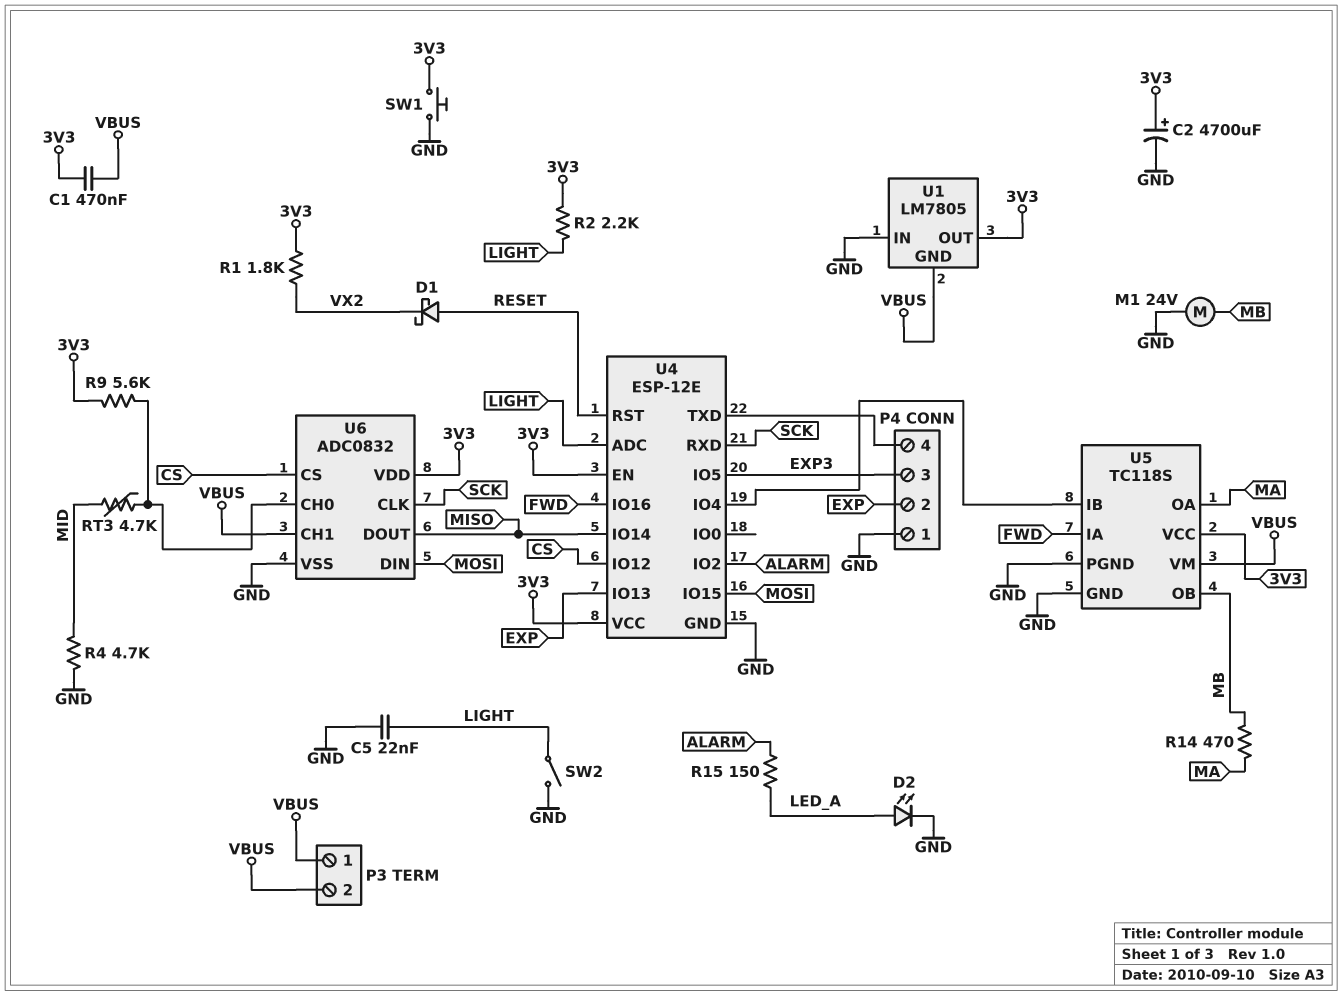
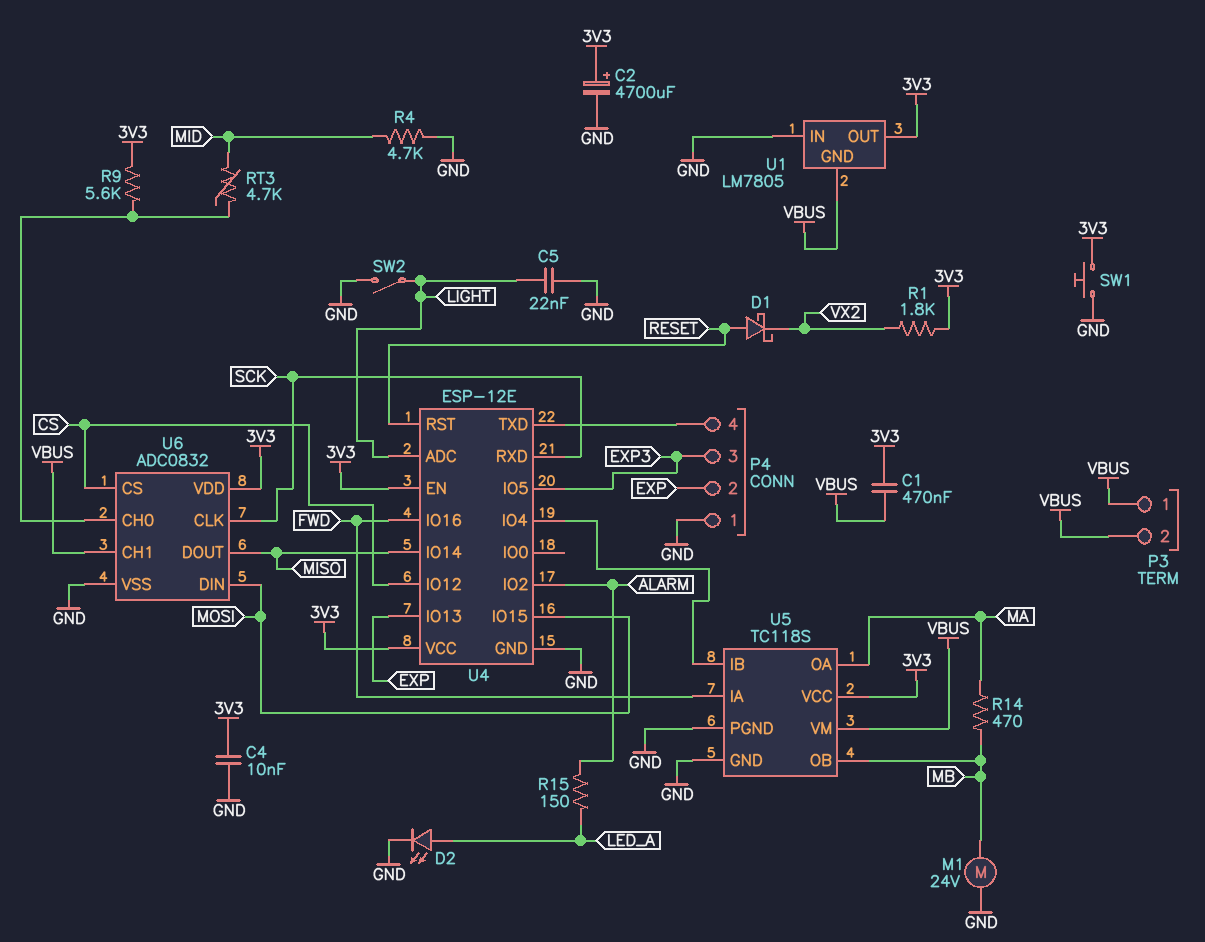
C4: none -> 10nF (3V3, GND)
R2: 2.2k (3V3, LIGHT) -> none

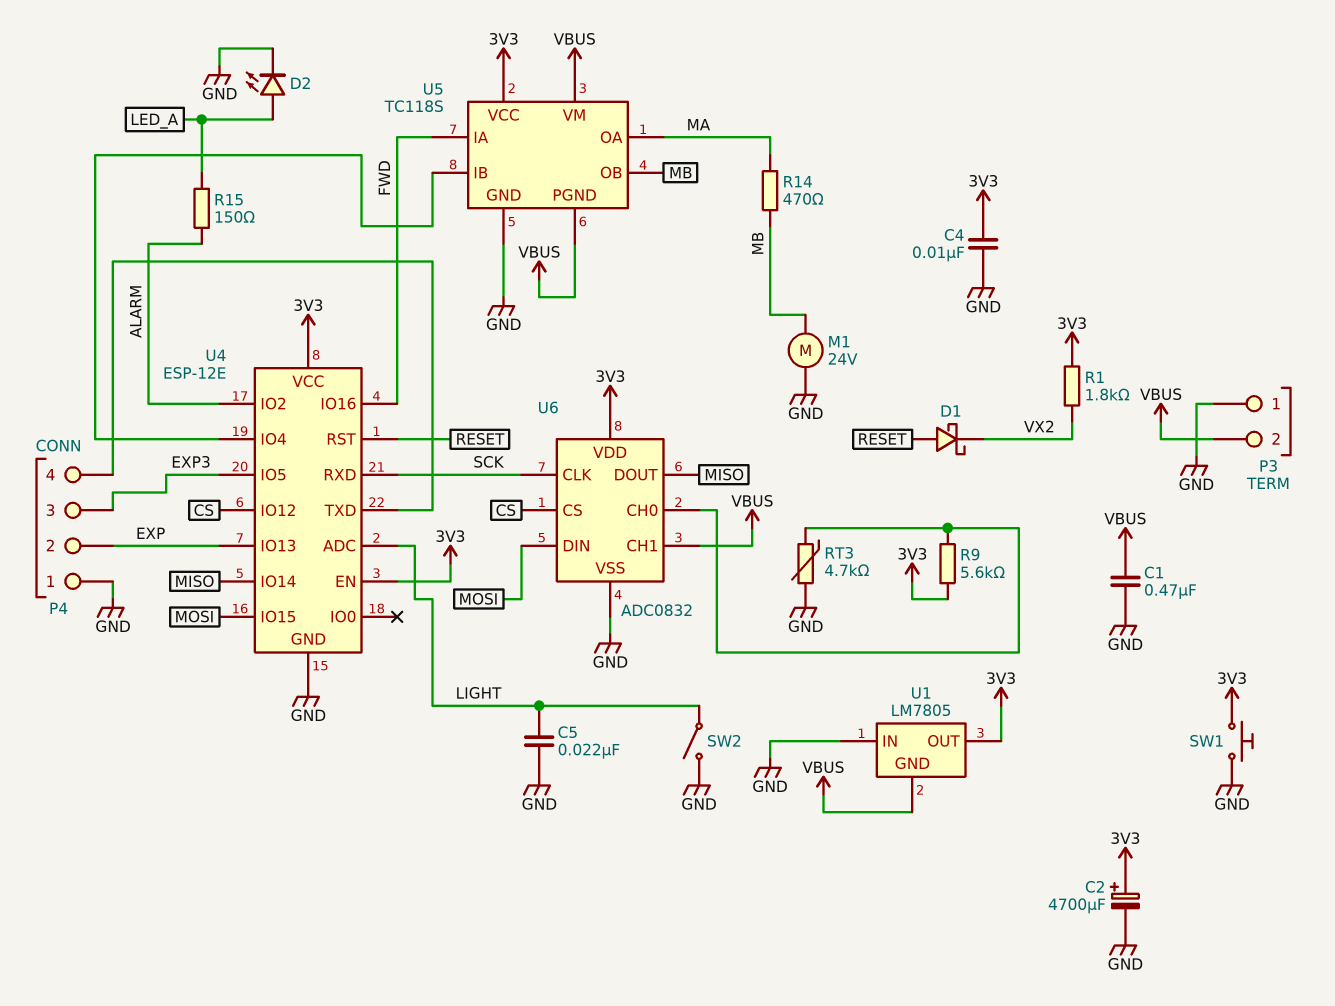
C1: 470nF (3V3, VBUS) -> 470nF (GND, VBUS)
P3 pin 1: VBUS -> GND
R4: 4.7k (GND, MID) -> none
RT3: 4.7k (MID, U6/CH0) -> 4.7k (GND, U6/CH0)
U5 pin PGND: GND -> VBUS

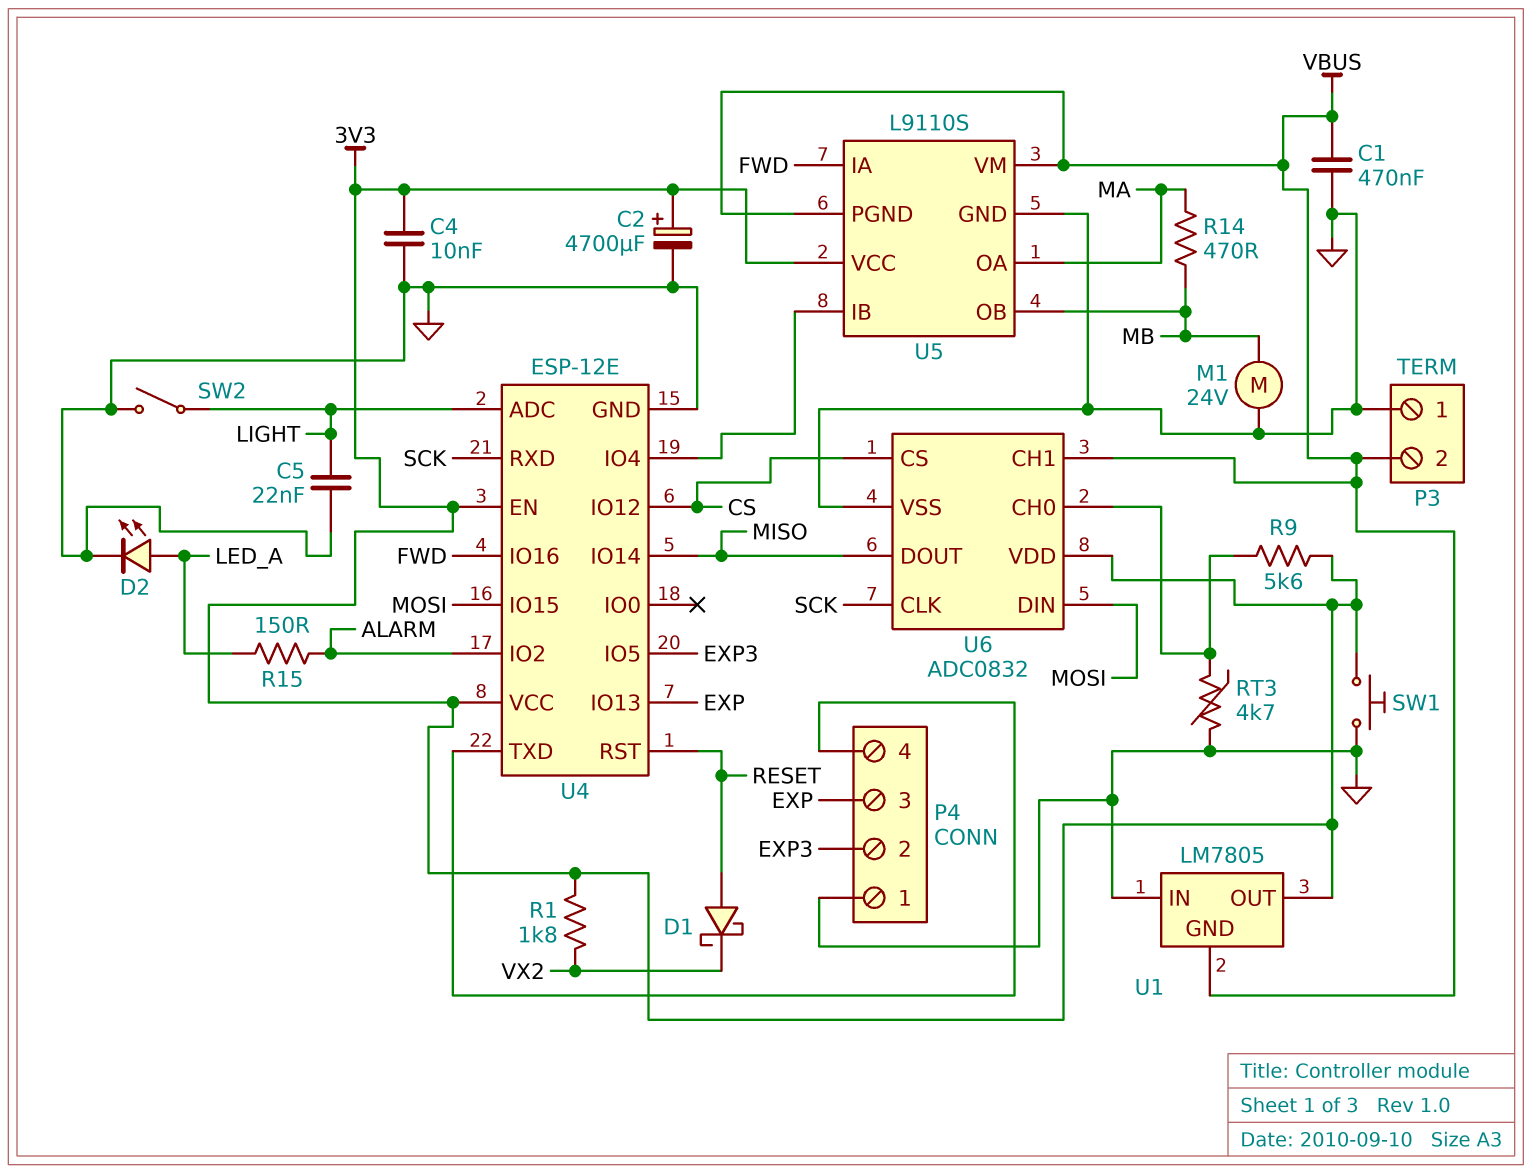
P4 pin 2: EXP -> EXP3
P4 pin 3: EXP3 -> EXP
U5: TC118S -> L9110S

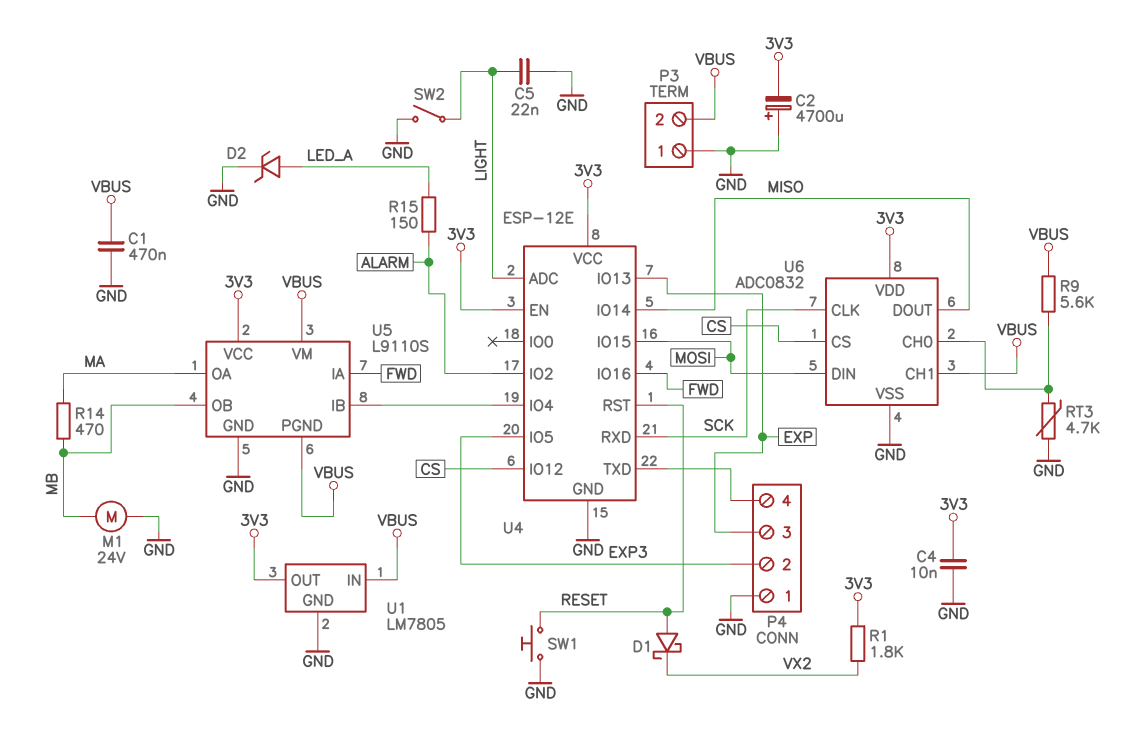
C2: 4700uF (plus 3V3, minus GND) -> 4700uF (plus GND, minus 3V3)
D2: LED (A LED_A, K GND) -> zener (A LED_A, K GND)
R9: 5.6k (3V3, U6/CH0) -> 5.6k (U6/CH0, VBUS)
SW1: button (3V3, GND) -> button (GND, RESET)
U1 pin GND: VBUS -> GND
U1 pin IN: GND -> VBUS

